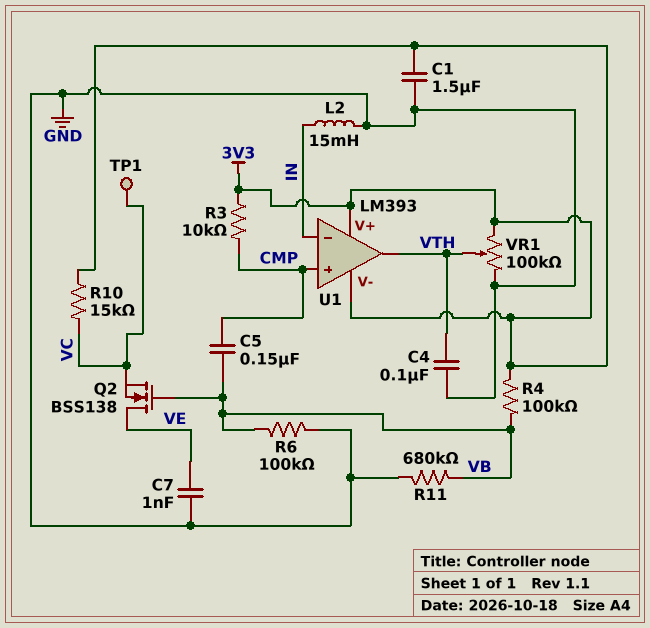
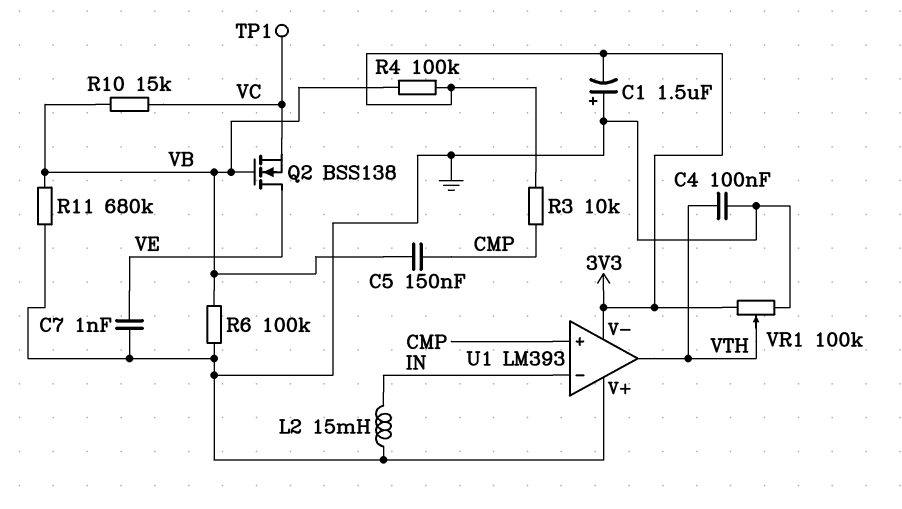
C1: 1.5uF (3V3, GND) -> 1.5uF (plus GND, minus 3V3)
R10: 15k (3V3, VC) -> 15k (VB, VC)
U1 pin V+: 3V3 -> GND

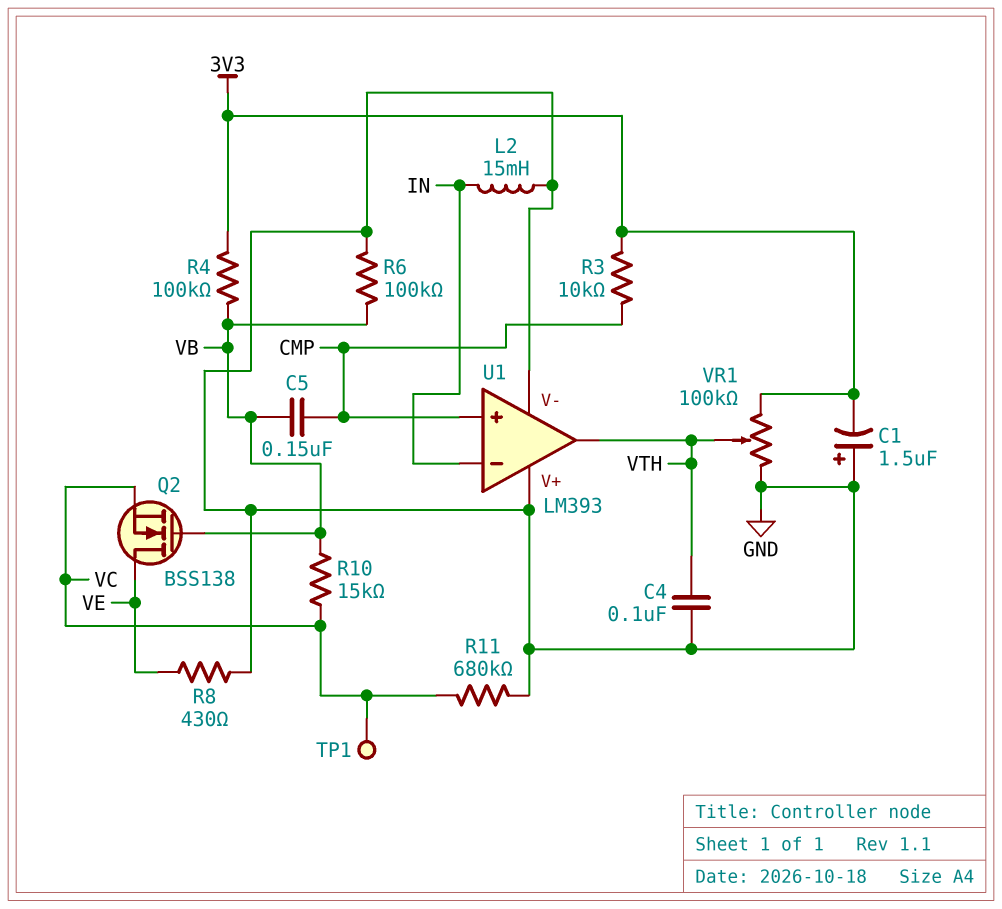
C7: 1nF (GND, VE) -> none
R8: none -> 430 (GND, VE)
R11: 680k (GND, VB) -> 680k (GND, VC)
U1 pin V-: 3V3 -> GND

